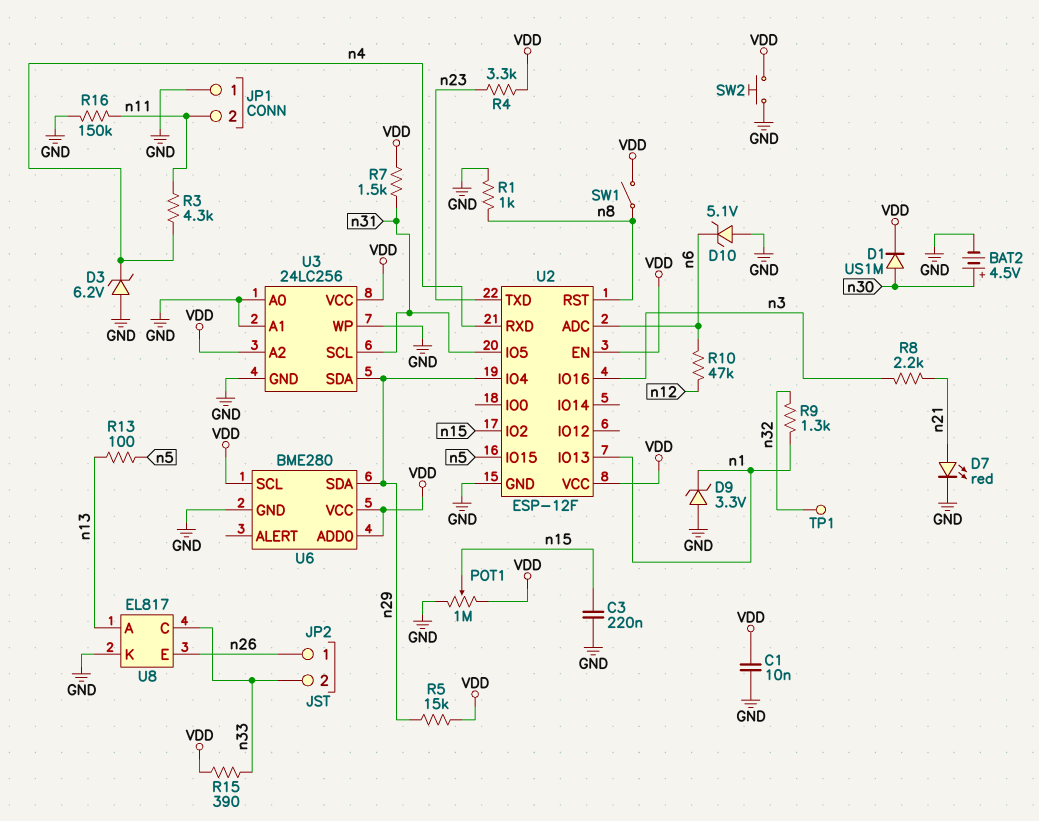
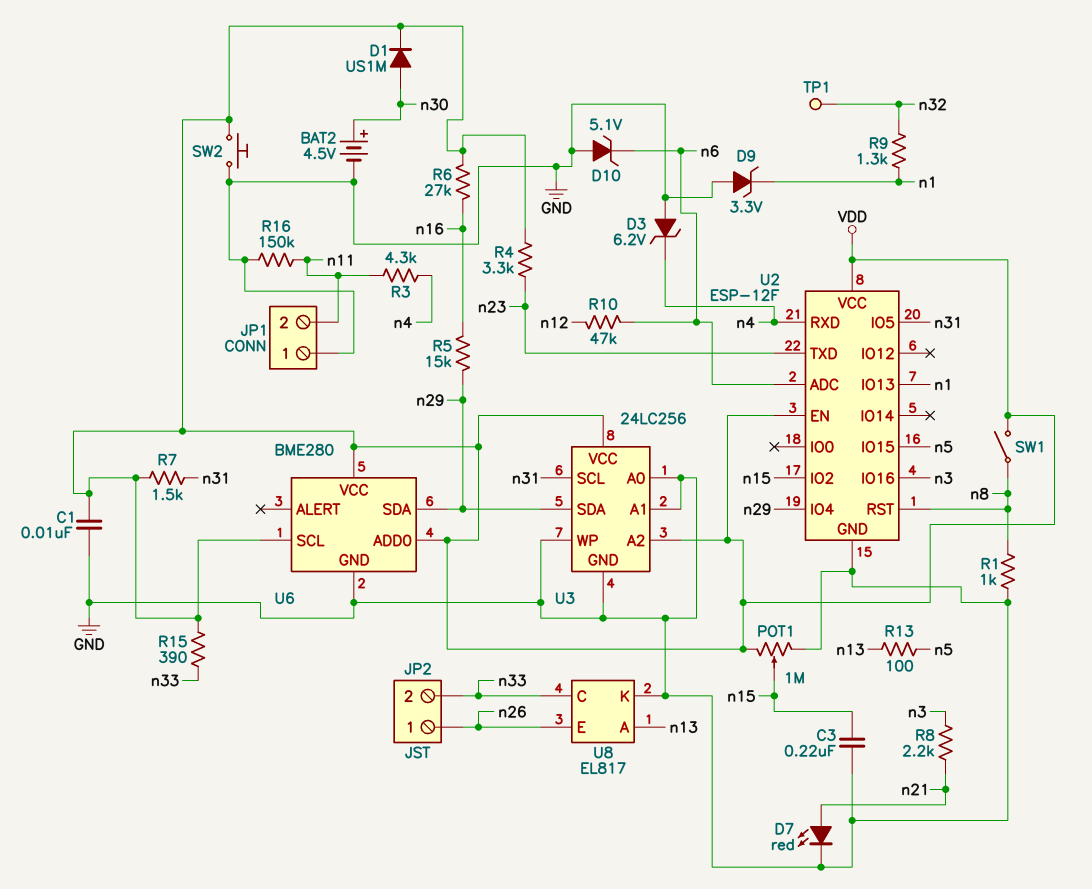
R5: 15k (VDD, n29) -> 15k (n16, n29)
R6: none -> 27k (VDD, n16)

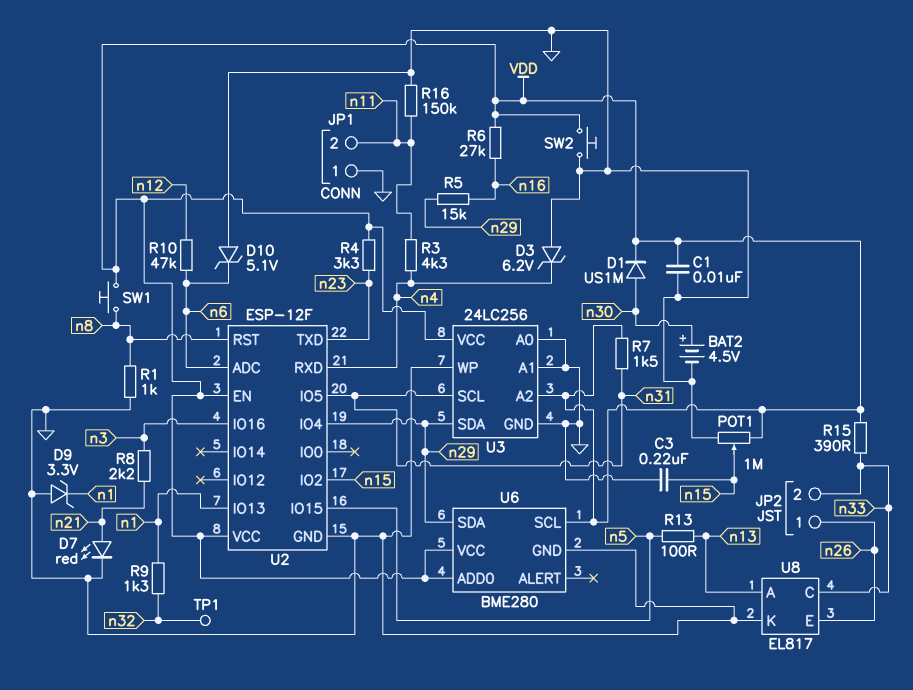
SW1: switch (VDD, n8) -> button (VDD, n8)

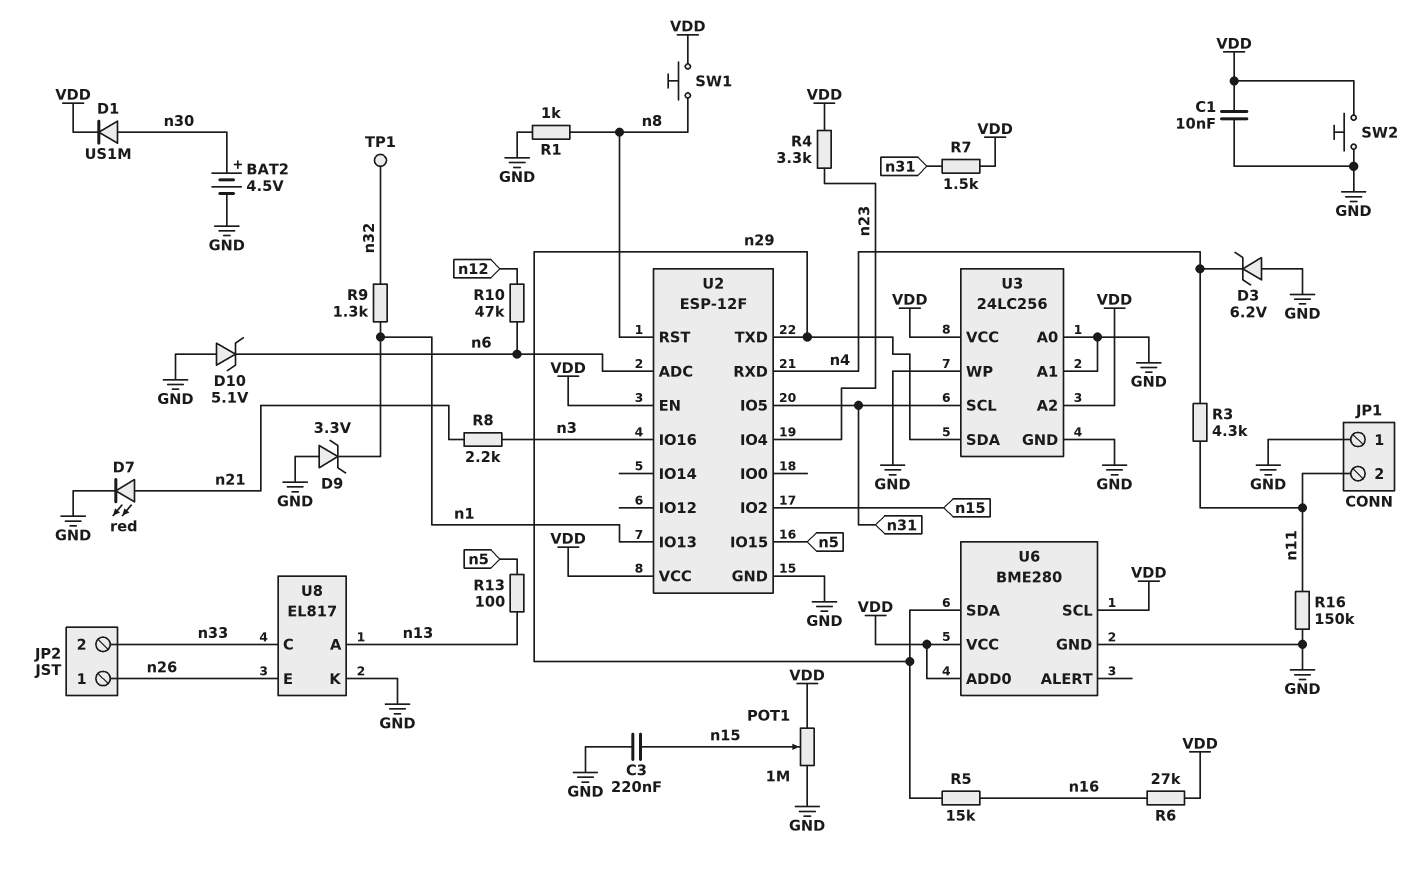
R15: 390 (VDD, n33) -> none
U2 pin IO4: n29 -> n23
U2 pin TXD: n23 -> n29

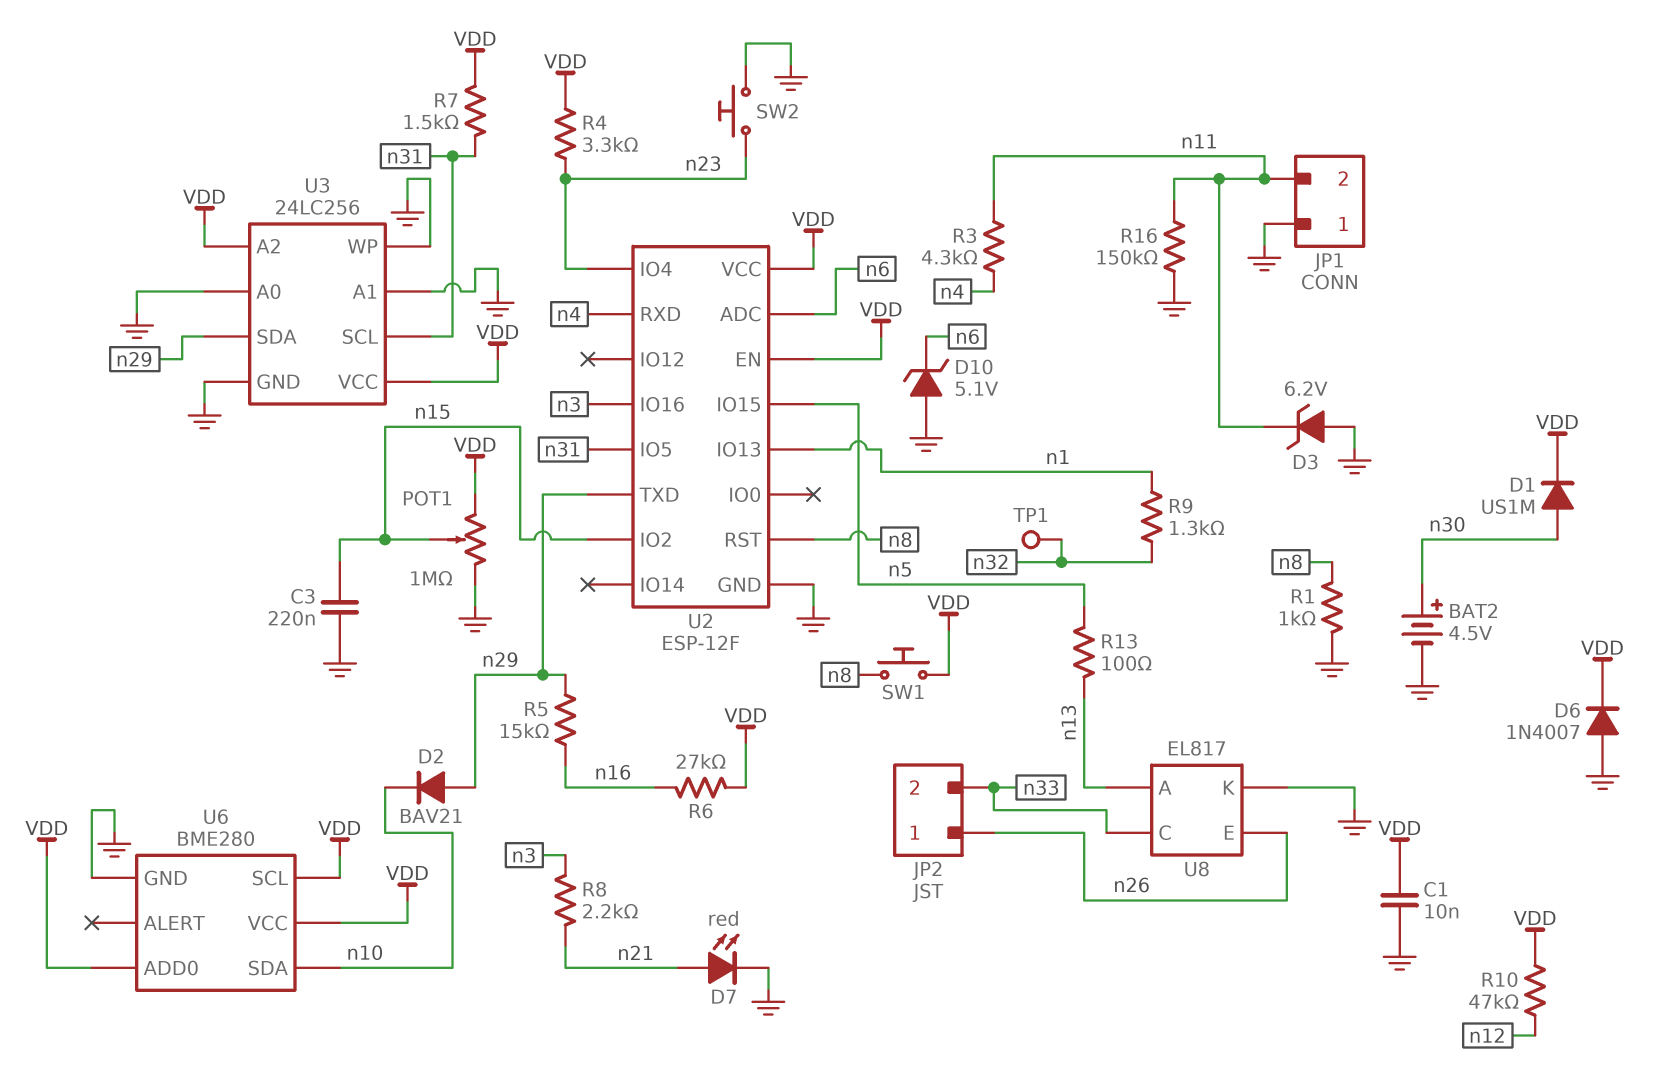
D2: none -> diode BAV21 (A n29, K n10)
D3: zener 6.2V (A GND, K n4) -> zener 6.2V (A GND, K n11)
D6: none -> diode 1N4007 (A GND, K VDD)
D9: zener 3.3V (A GND, K n1) -> none
R10: 47k (n6, n12) -> 47k (VDD, n12)
SW2: button (GND, VDD) -> button (GND, n23)
U6 pin SDA: n29 -> n10

